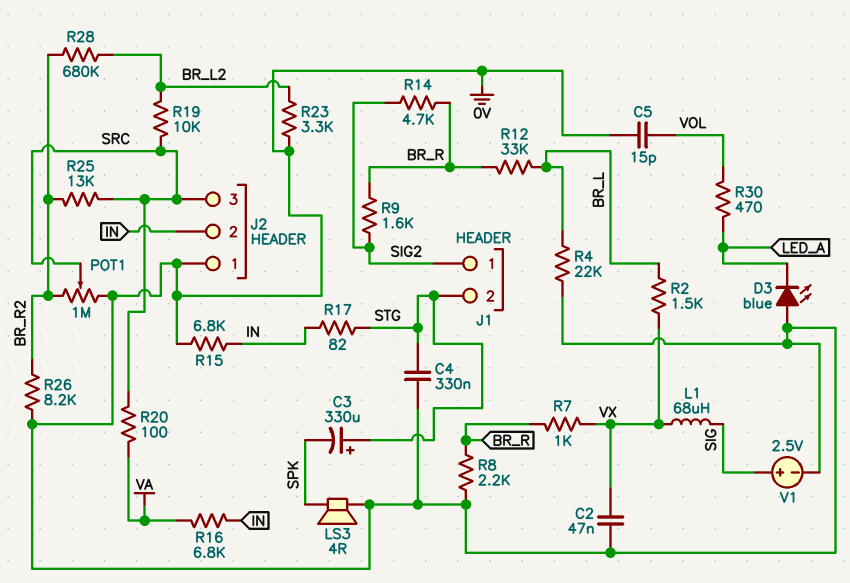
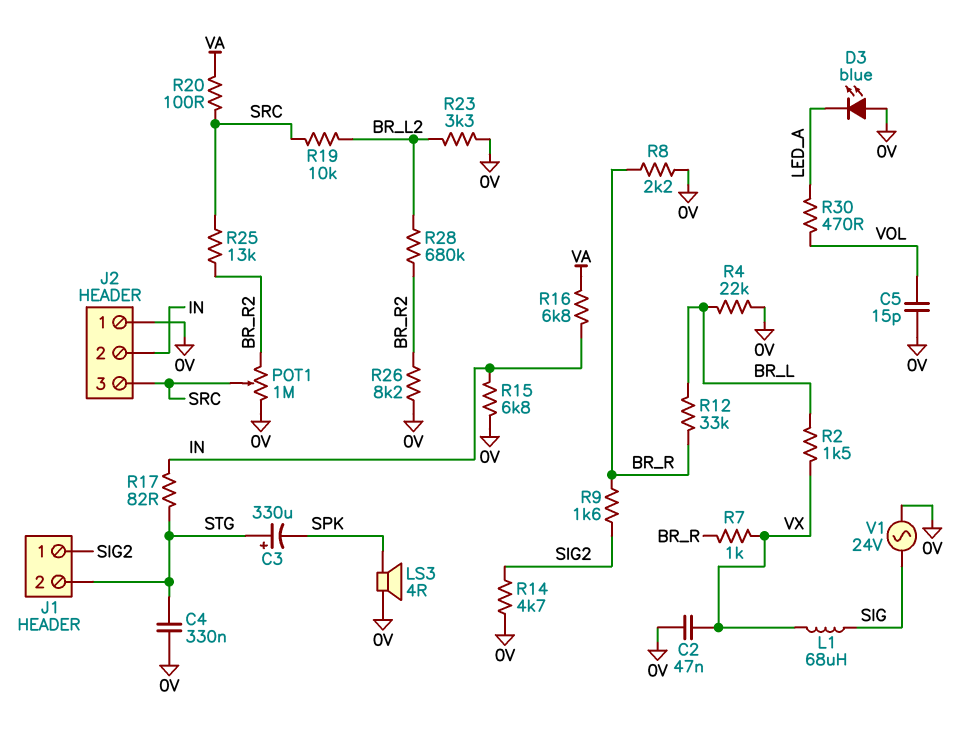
R14: 4.7k (BR_R, SIG2) -> 4.7k (0V, SIG2)
V1: 2.5V (plus SIG, minus 0V) -> AC 24V (0V, SIG)

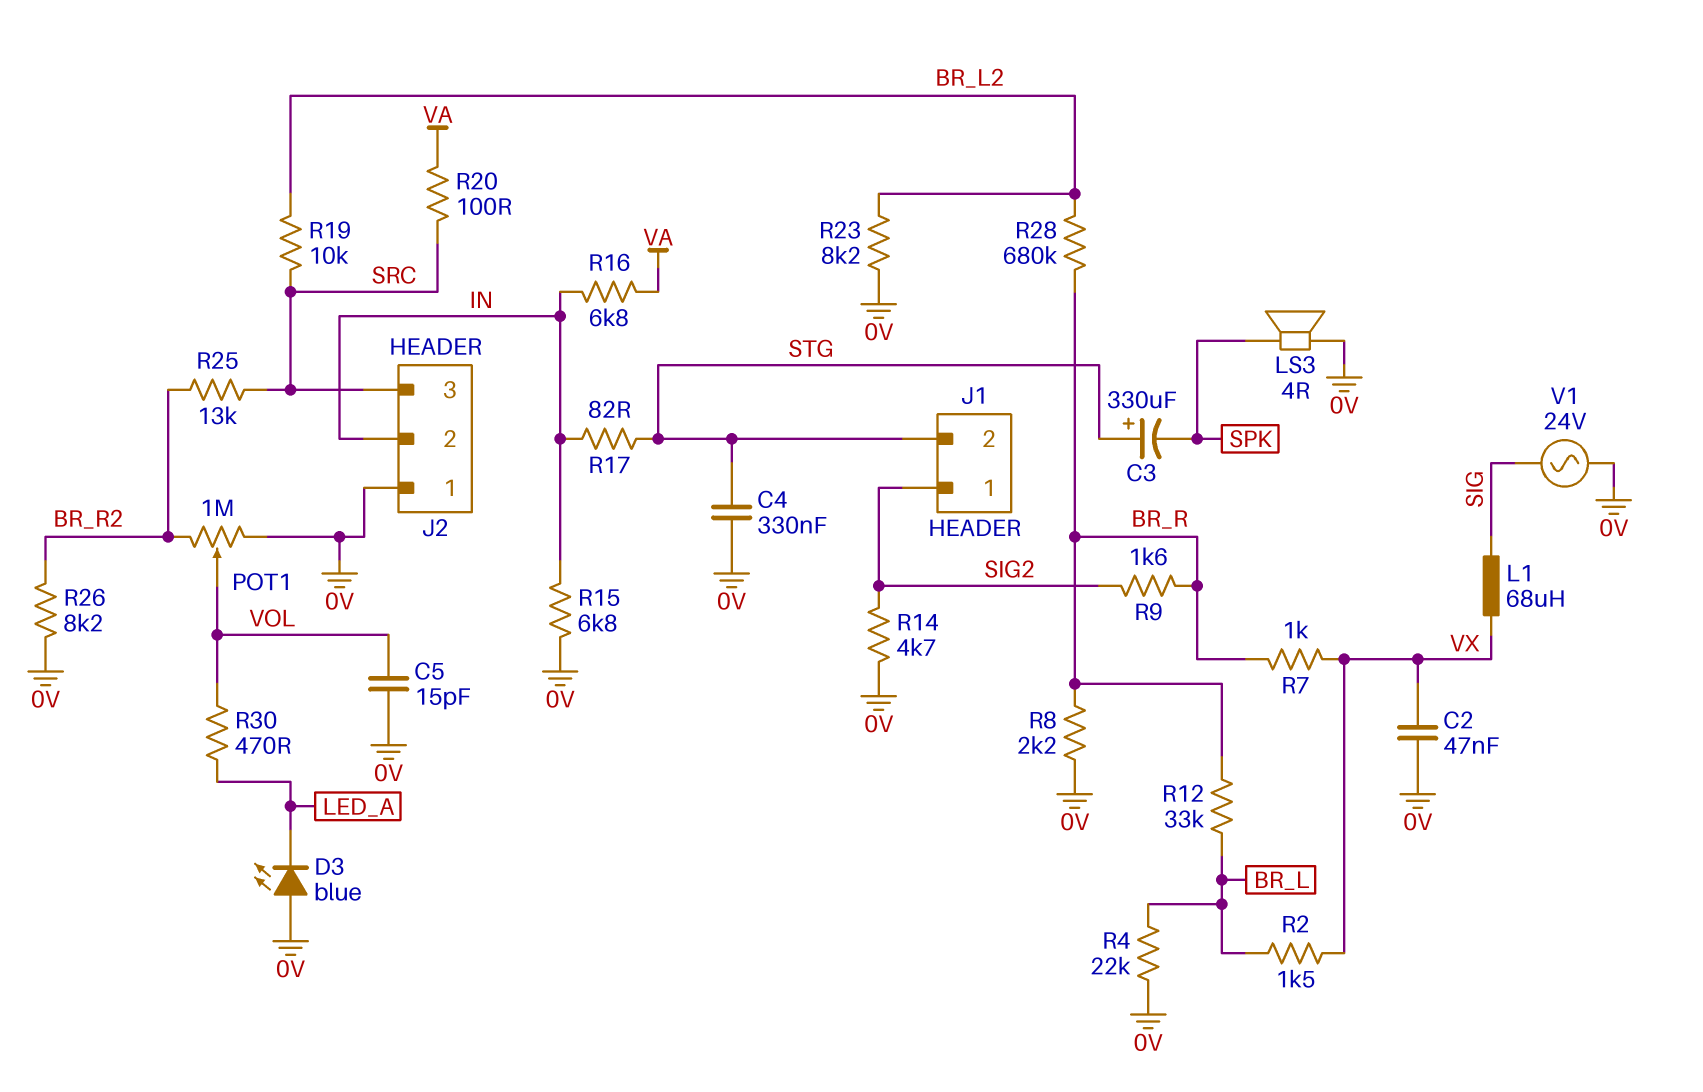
POT1: 1M (0V, BR_R2, wiper SRC) -> 1M (0V, BR_R2, wiper VOL)
R23: 3.3k (0V, BR_L2) -> 8.2k (0V, BR_L2)
R28: 680k (BR_L2, BR_R2) -> 680k (BR_L2, BR_R)

